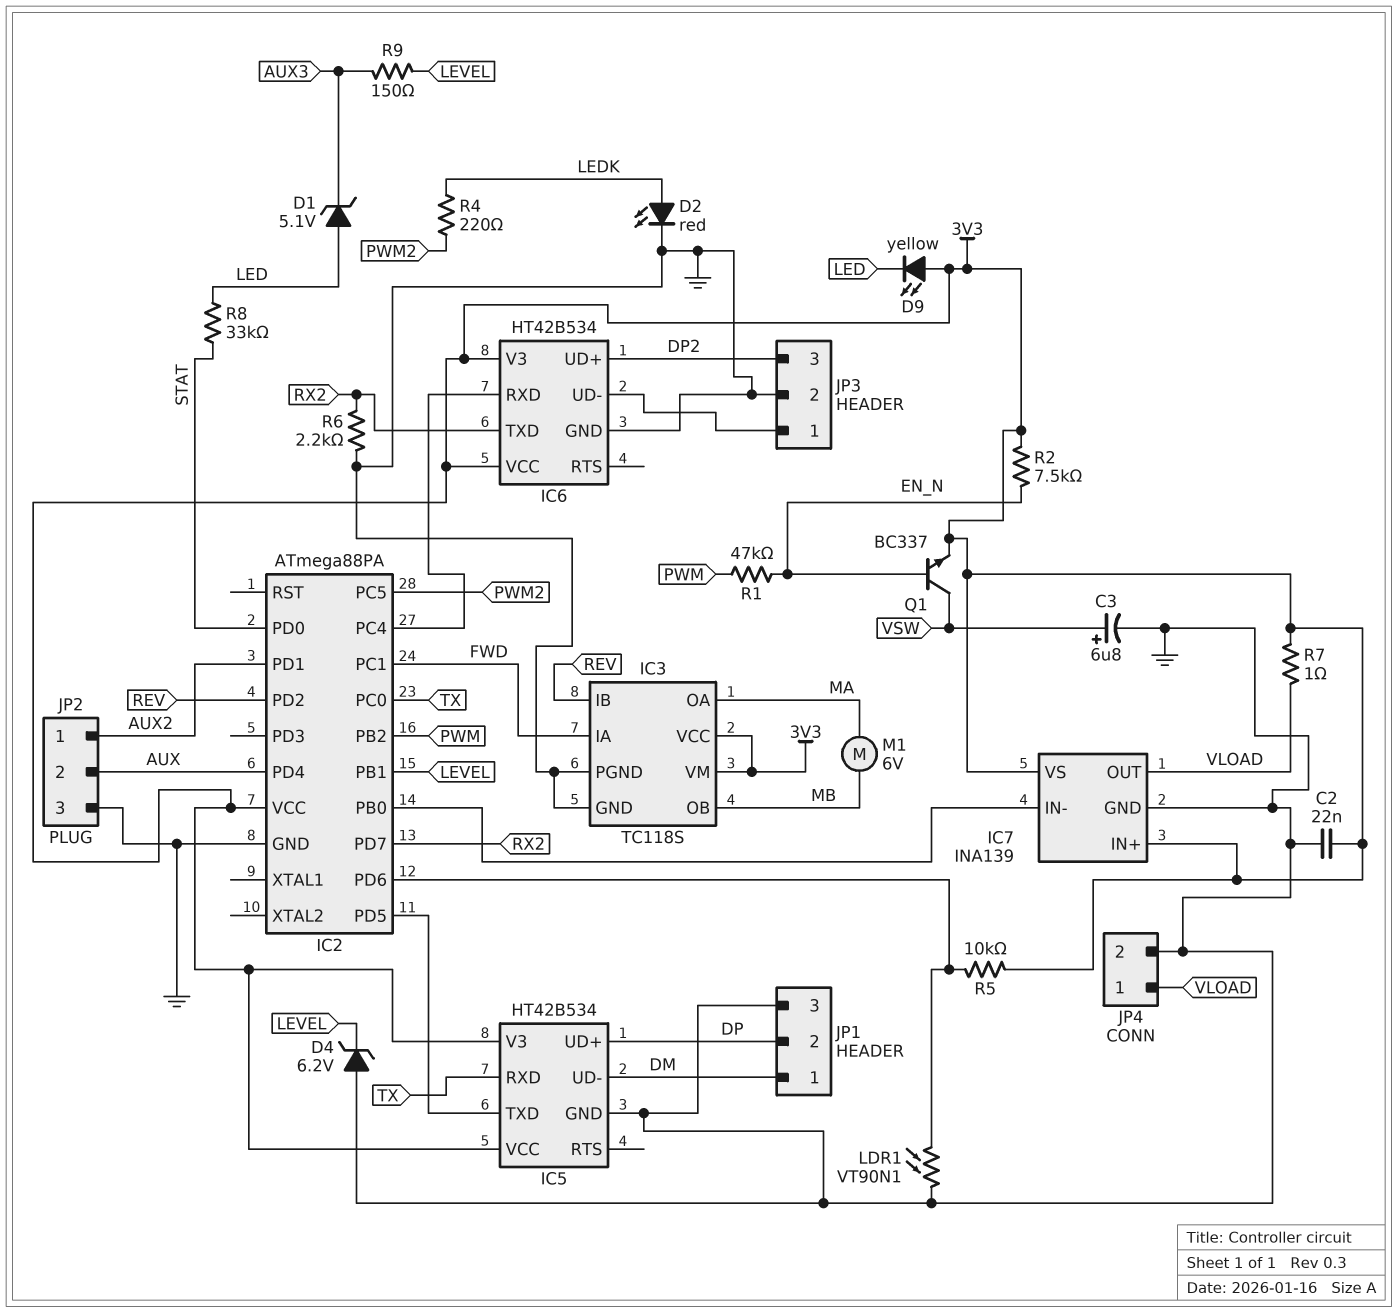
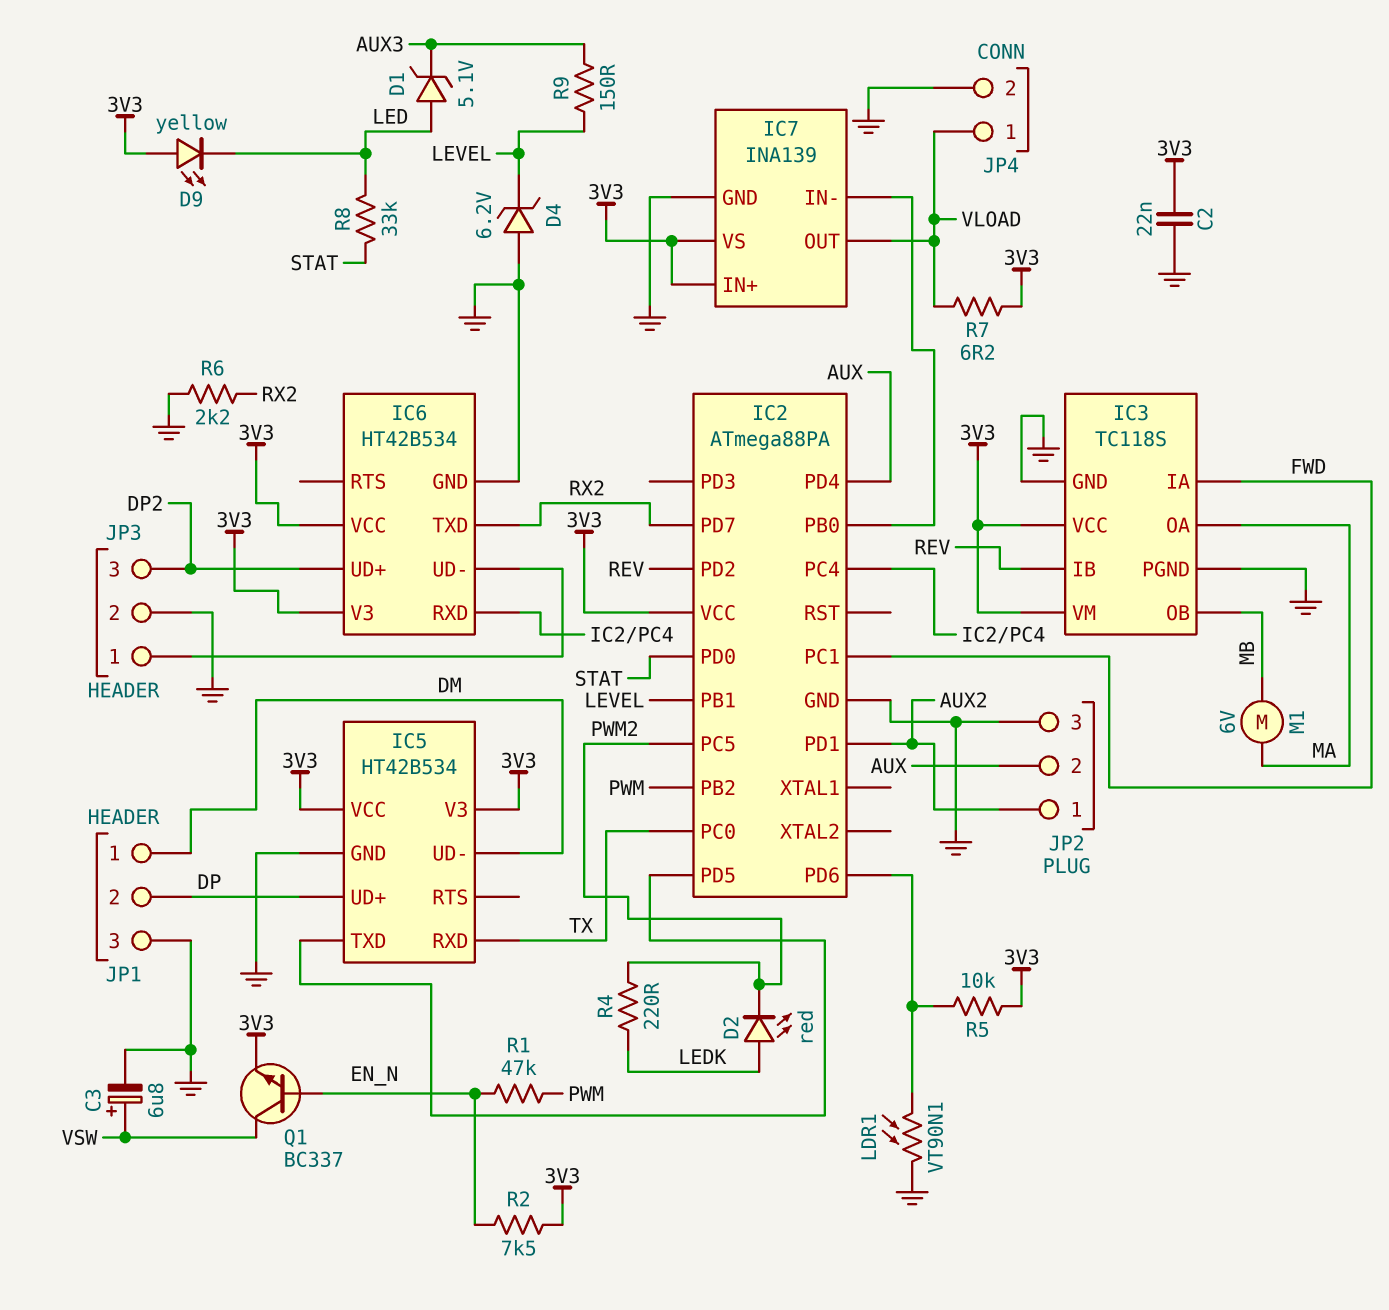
D2: LED red (A LEDK, K GND) -> LED red (A LEDK, K PWM2)
R7: 1 (3V3, VLOAD) -> 6.2 (3V3, VLOAD)

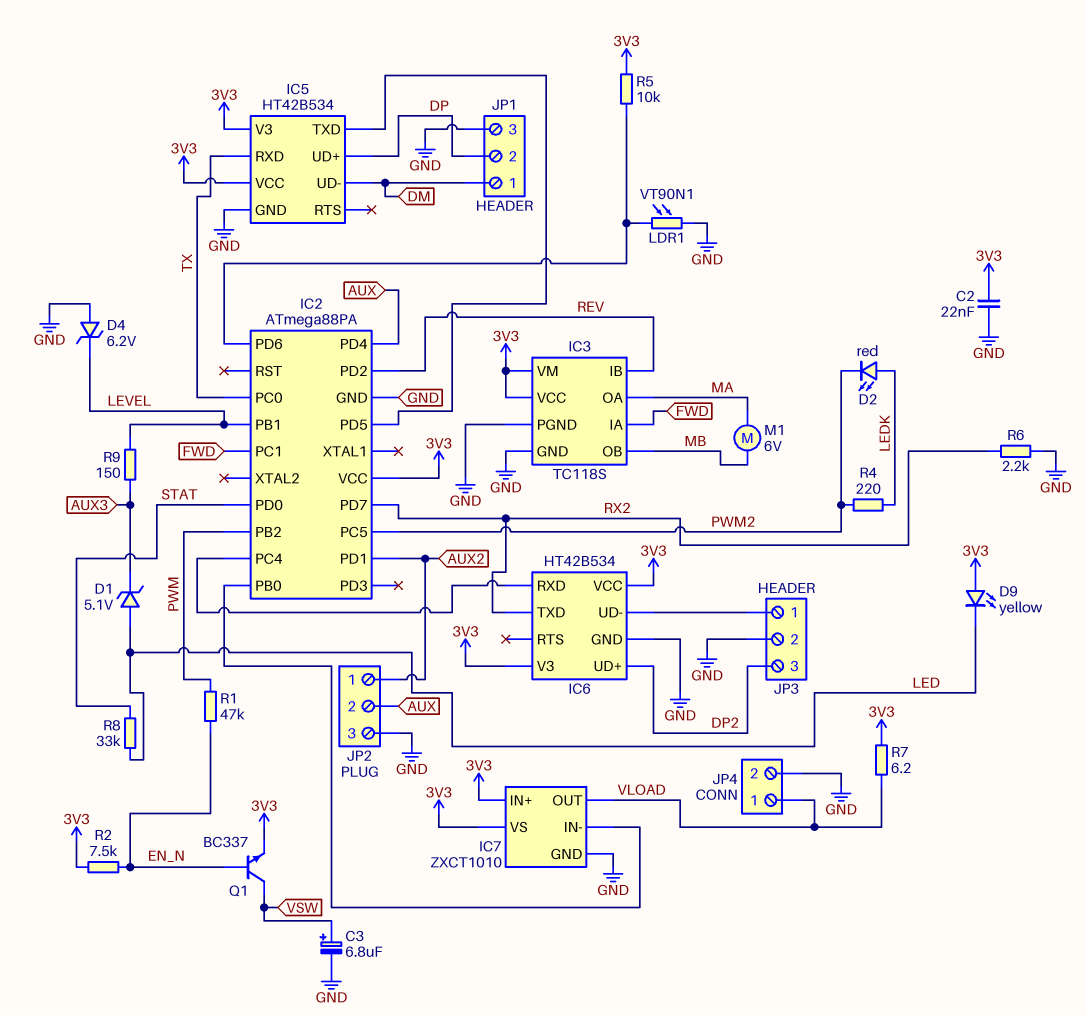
IC7: INA139 -> ZXCT1010

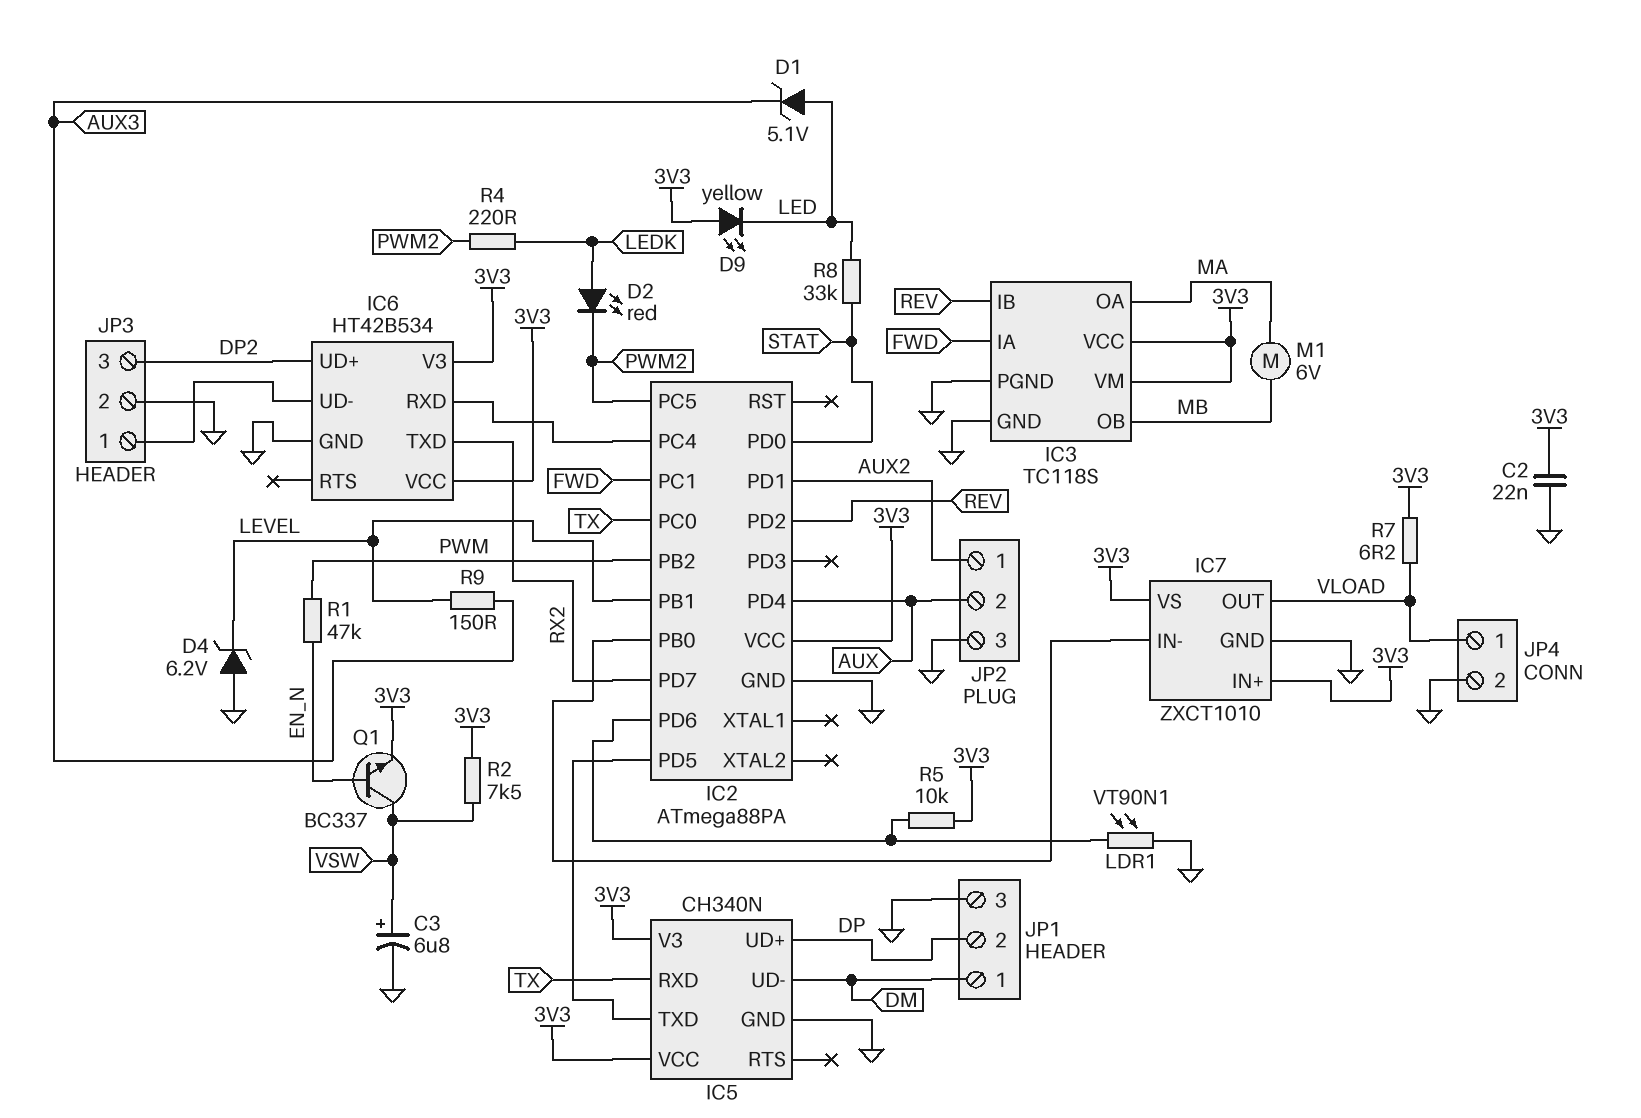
IC5: HT42B534 -> CH340N
R2: 7.5k (3V3, EN_N) -> 7.5k (3V3, VSW)
R6: 2.2k (GND, RX2) -> none

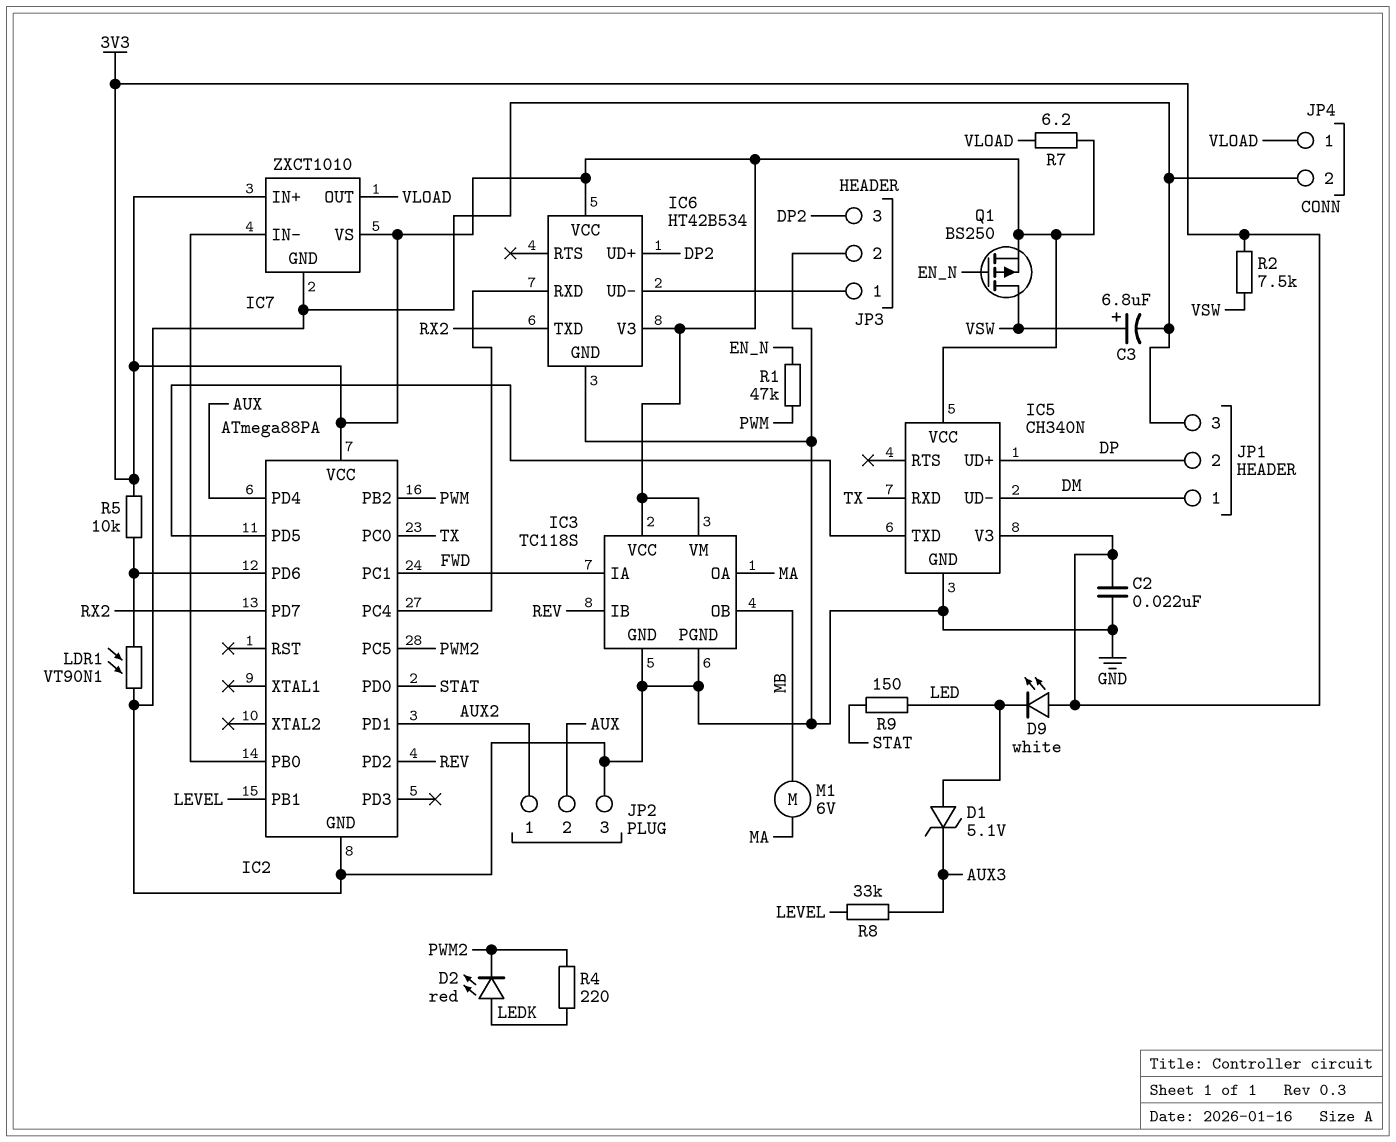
D4: zener 6.2V (A GND, K LEVEL) -> none
D9: LED yellow (A 3V3, K LED) -> LED white (A 3V3, K LED)
Q1: NPN BC337 (B EN_N, C VSW, E 3V3) -> PMOS BS250 (G EN_N, D VSW, S 3V3)
R8: 33k (LED, STAT) -> 33k (AUX3, LEVEL)
R9: 150 (AUX3, LEVEL) -> 150 (LED, STAT)

